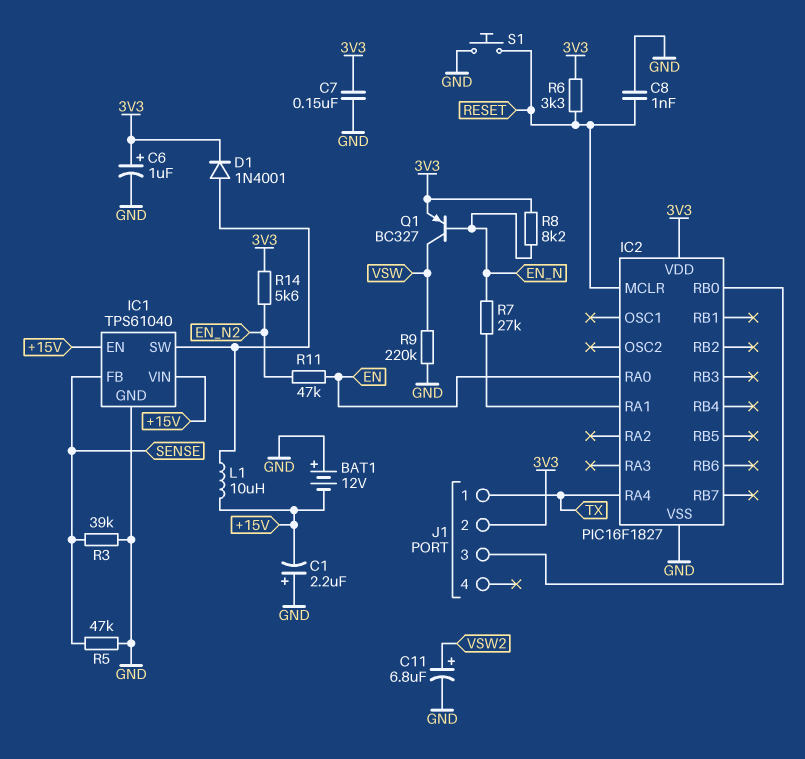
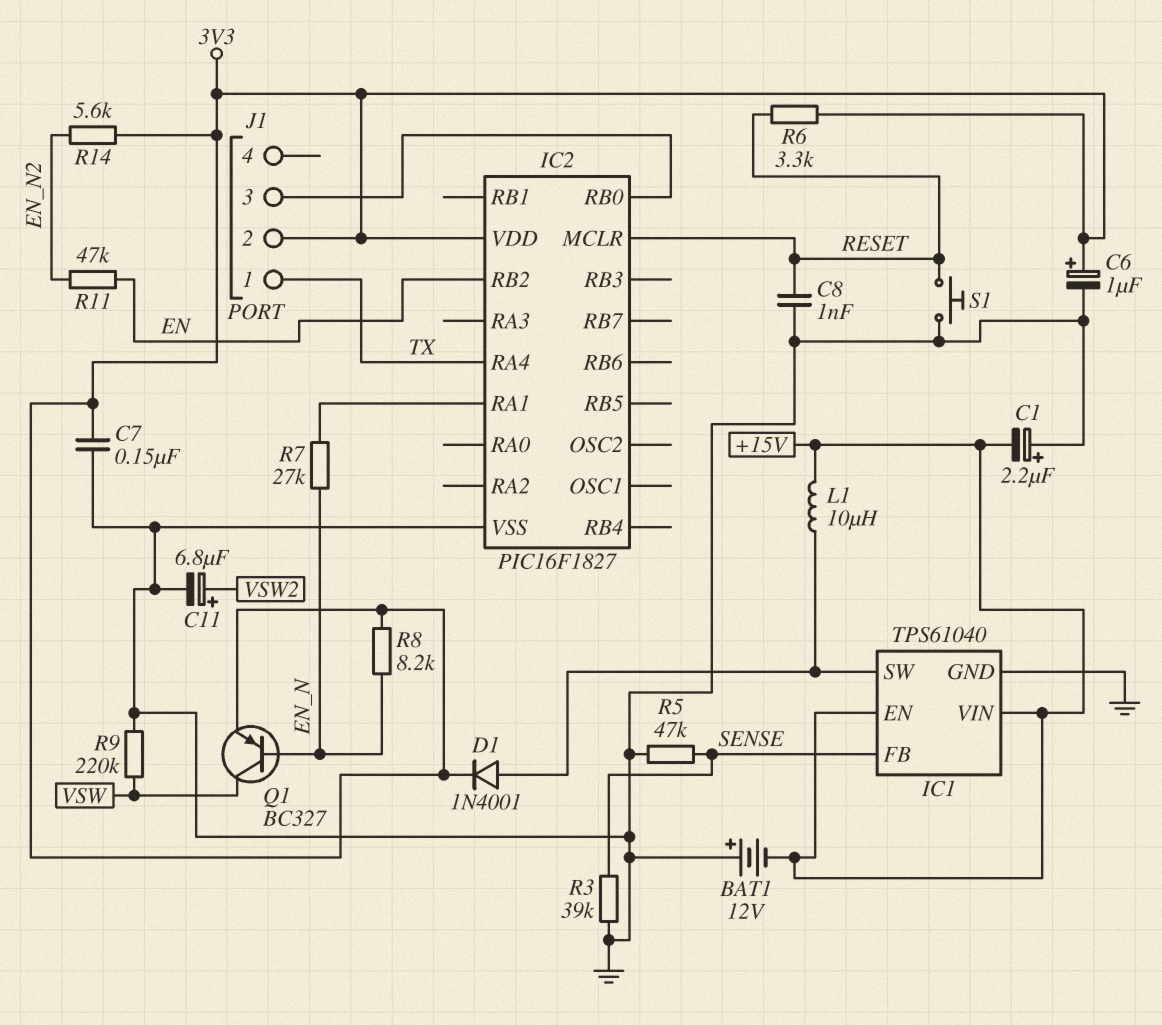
IC2 pin RA0: EN -> none
IC2 pin RB2: none -> EN

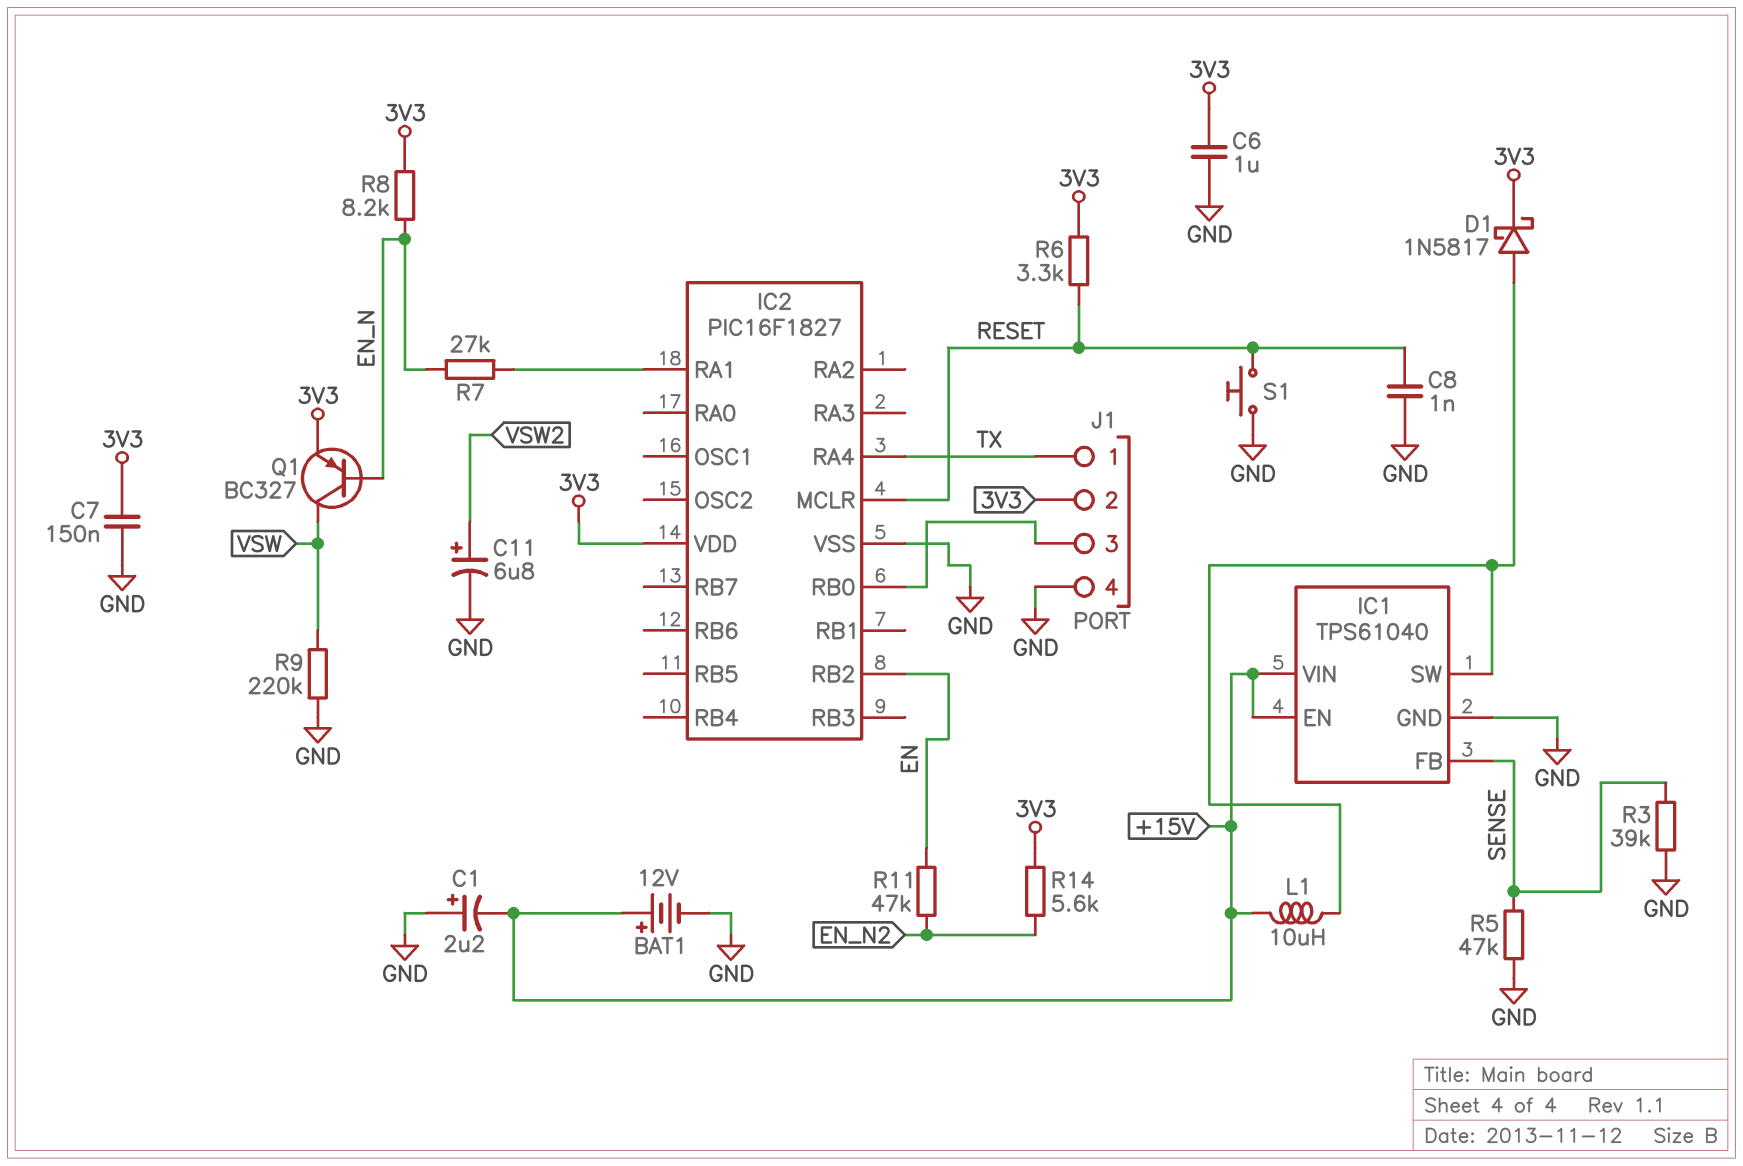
BAT1: 12V (plus GND, minus +15V) -> 12V (plus +15V, minus GND)
C6: 1uF (plus 3V3, minus GND) -> 1uF (3V3, GND)
D1: diode 1N4001 (A IC1/SW, K 3V3) -> schottky 1N5817 (A IC1/SW, K 3V3)
J1 pin 4: none -> GND

